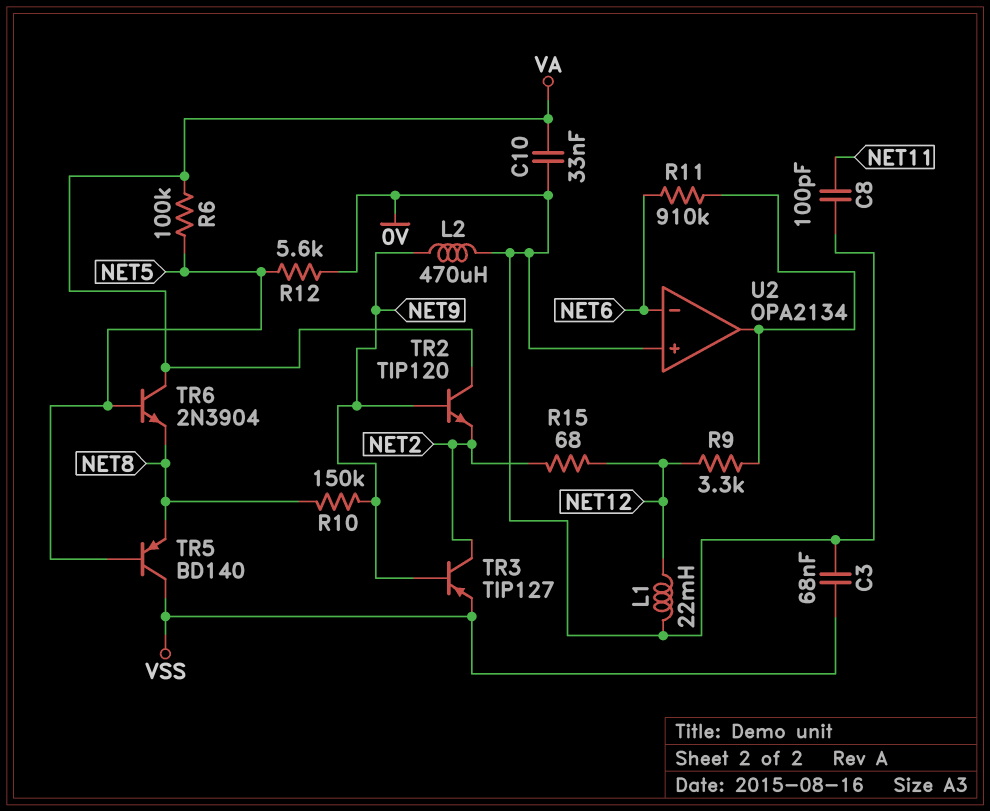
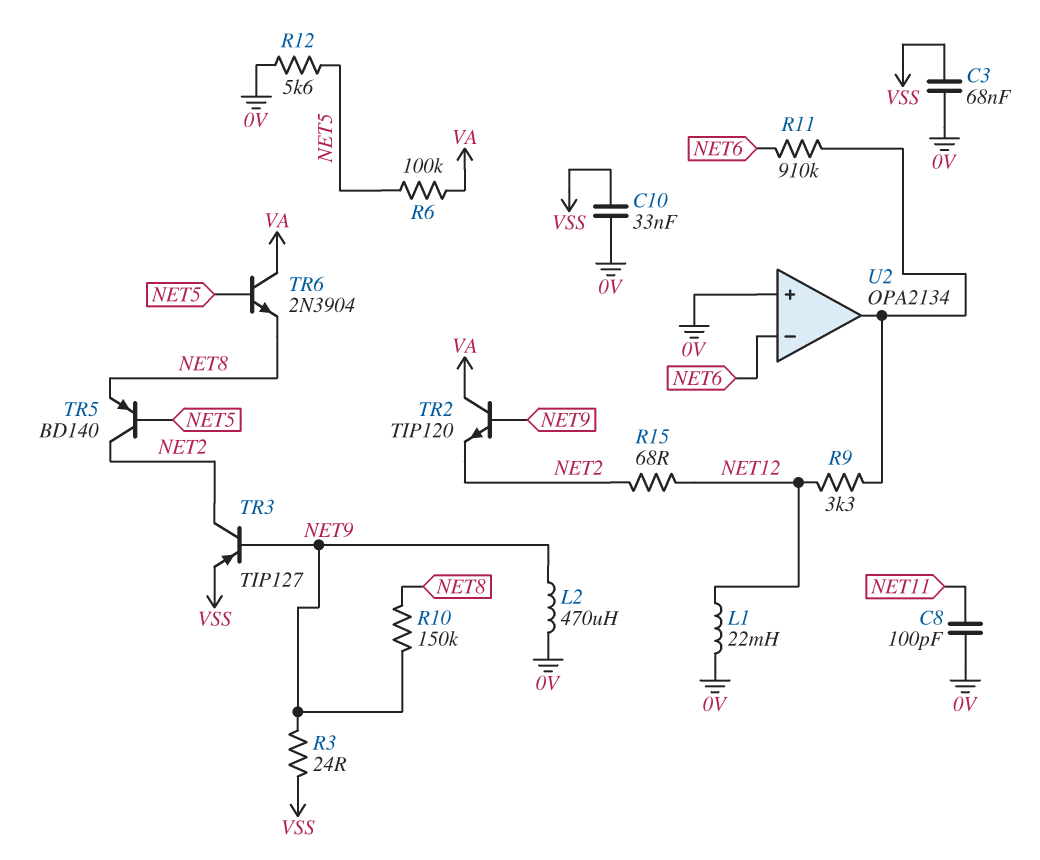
C10: 33nF (0V, VA) -> 33nF (0V, VSS)
R3: none -> 24 (NET9, VSS)
TR5: PNP BD140 (B NET5, C VSS, E NET8) -> PNP BD140 (B NET5, C NET2, E NET8)

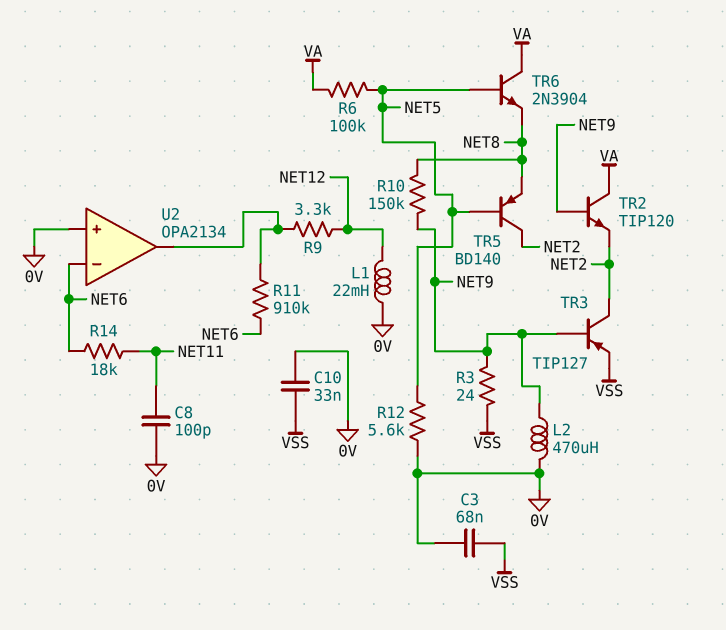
R14: none -> 18k (NET6, NET11)
R15: 68 (NET2, NET12) -> none

